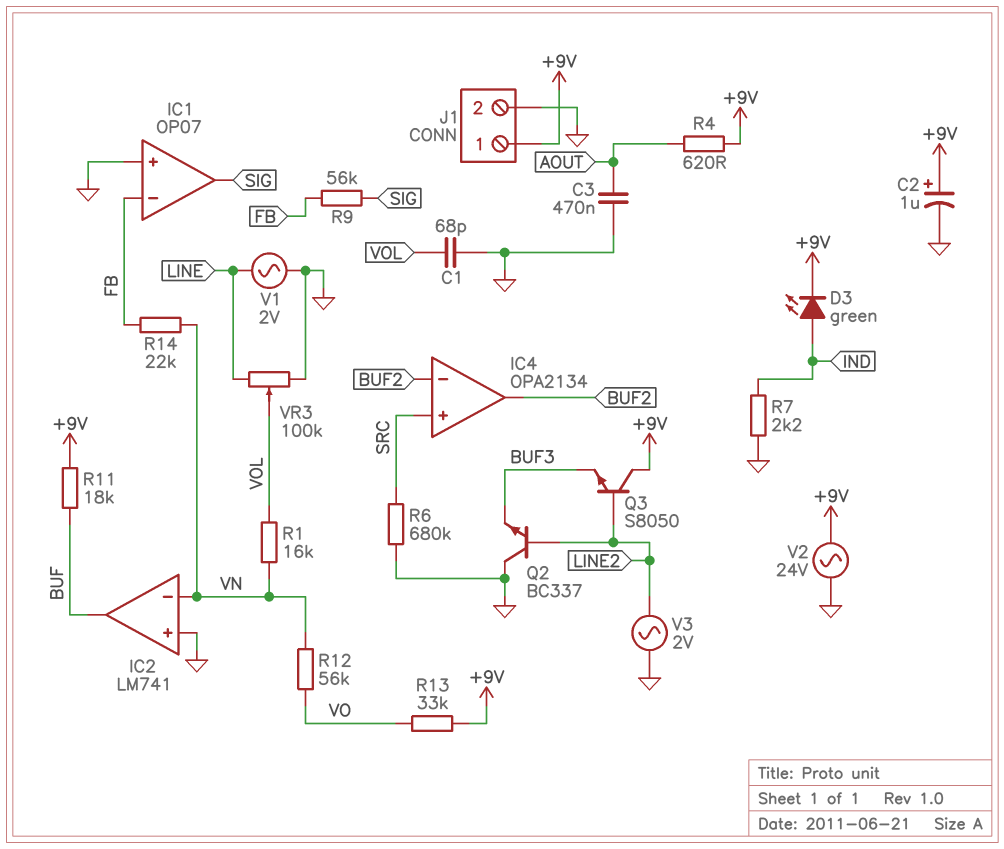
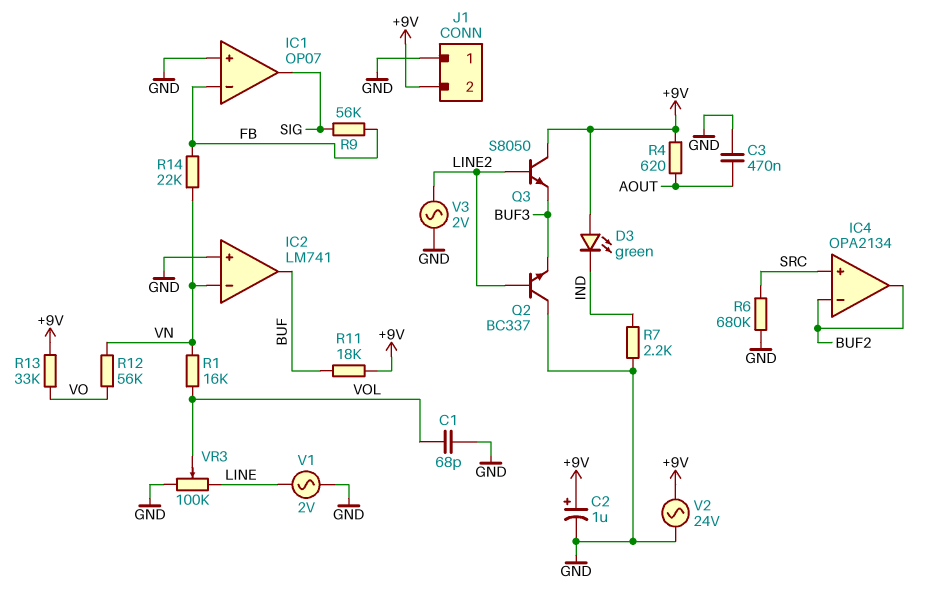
D3: LED green (A IND, K +9V) -> LED green (A +9V, K IND)
J1 pin 1: +9V -> GND
J1 pin 2: GND -> +9V

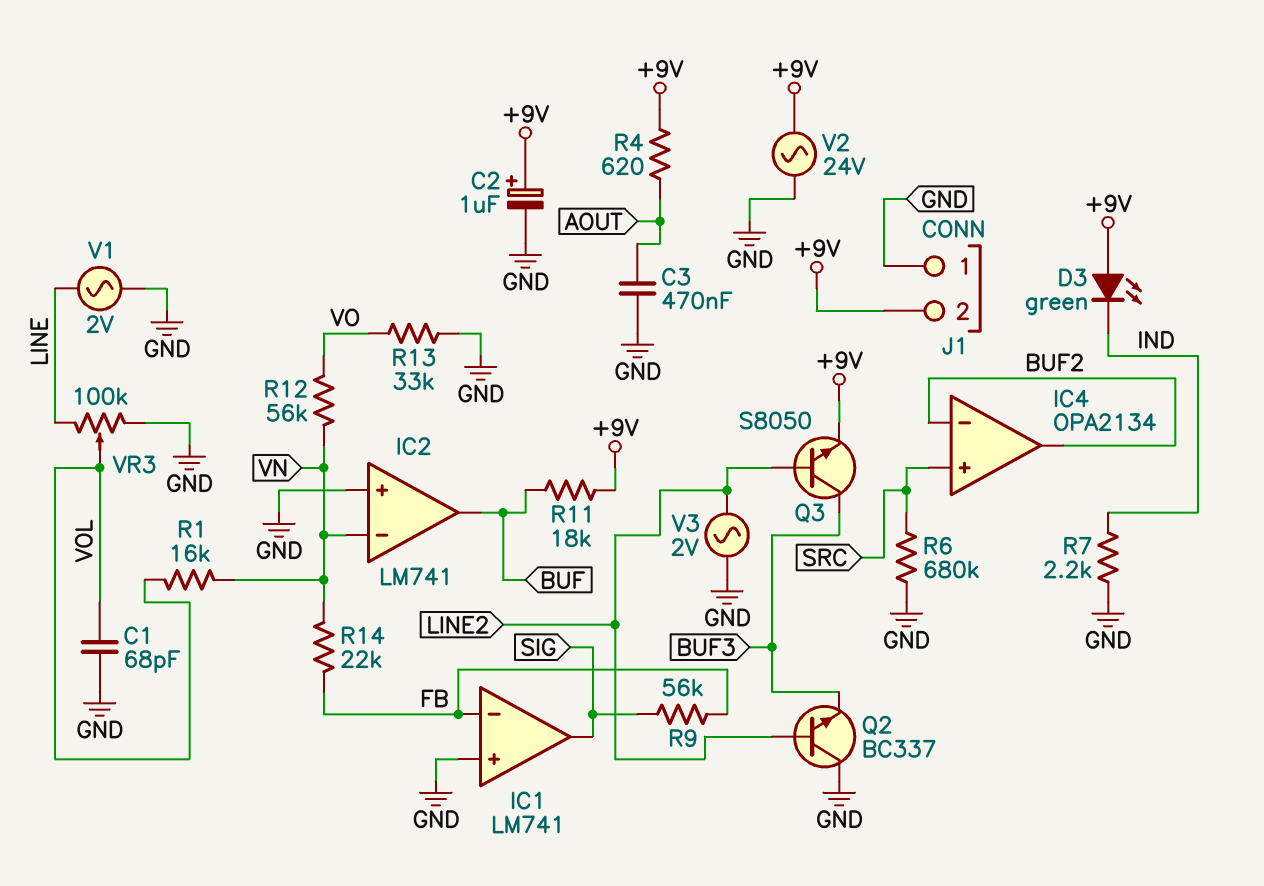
IC1: OP07 -> LM741
Q3: NPN S8050 (B LINE2, C +9V, E BUF3) -> NPN S8050 (B LINE2, C BUF3, E +9V)
R13: 33k (+9V, VO) -> 33k (GND, VO)

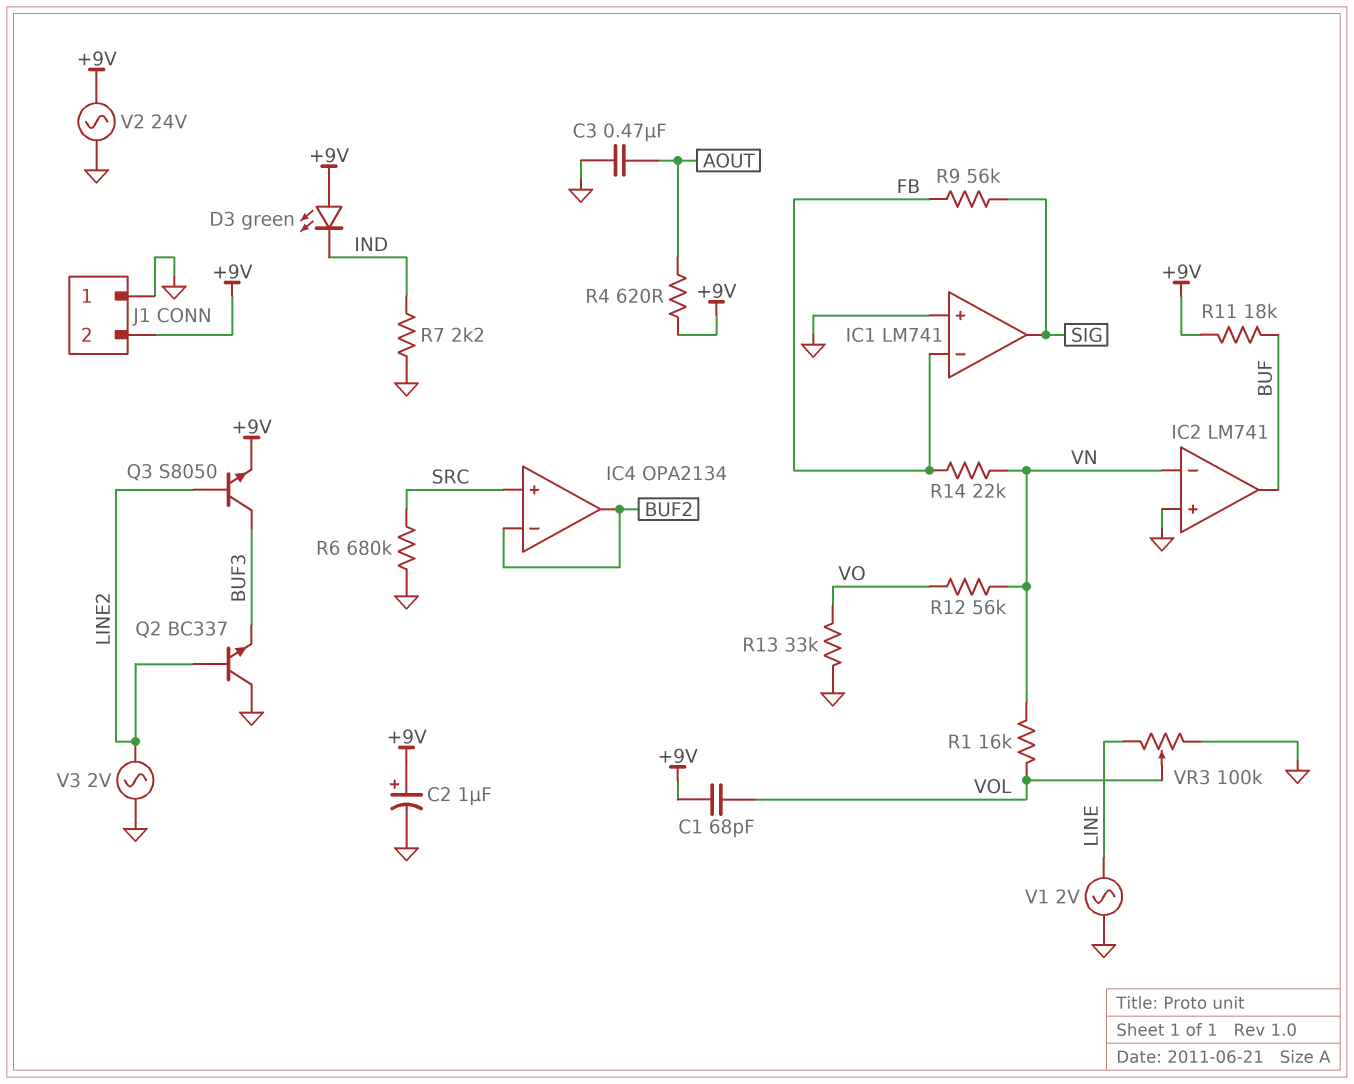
C1: 68pF (GND, VOL) -> 68pF (+9V, VOL)

